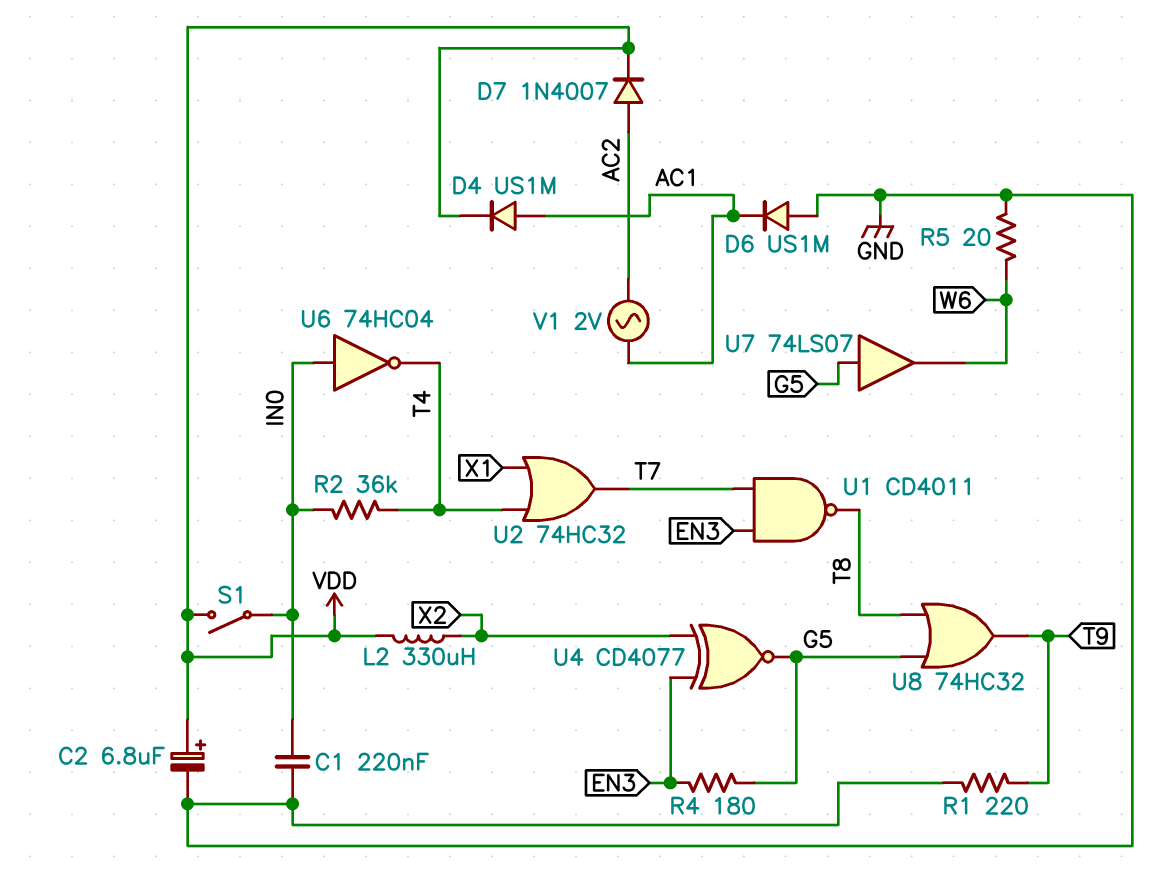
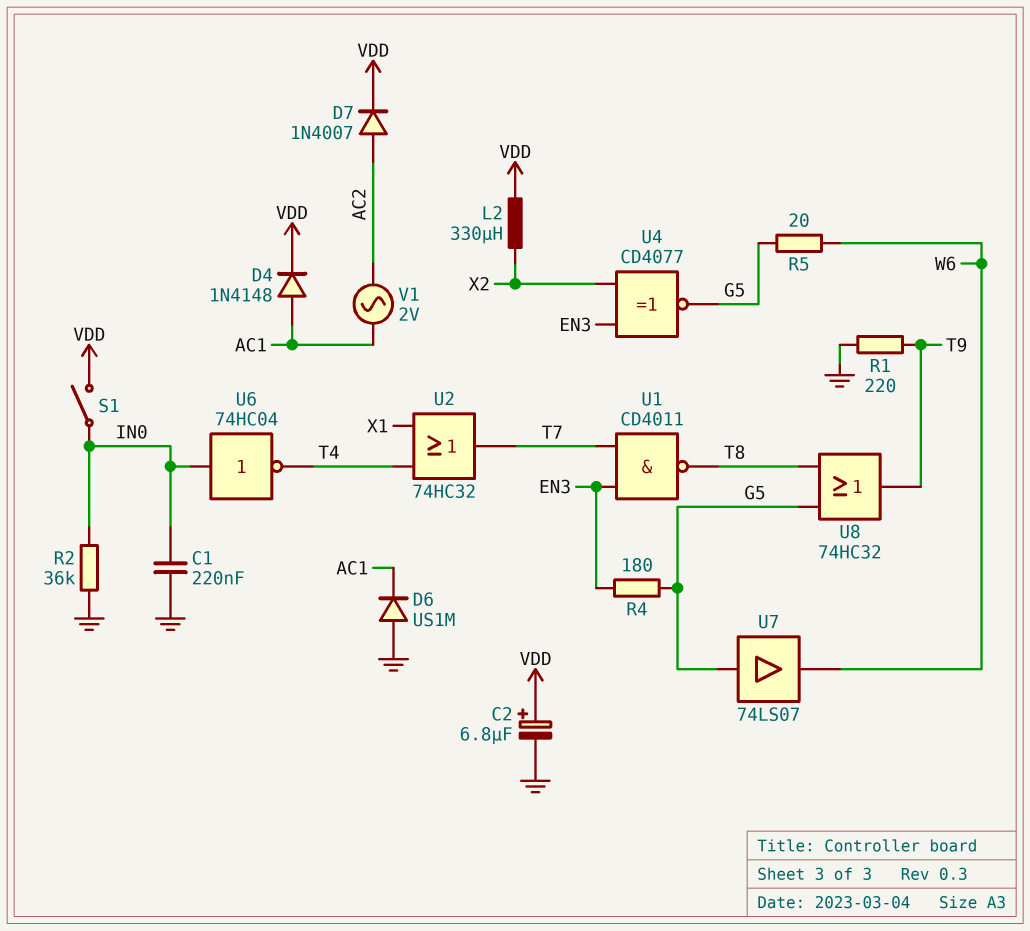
D4: diode US1M (A AC1, K VDD) -> diode 1N4148 (A AC1, K VDD)
R2: 36k (IN0, T4) -> 36k (GND, IN0)
R5: 20 (GND, W6) -> 20 (G5, W6)

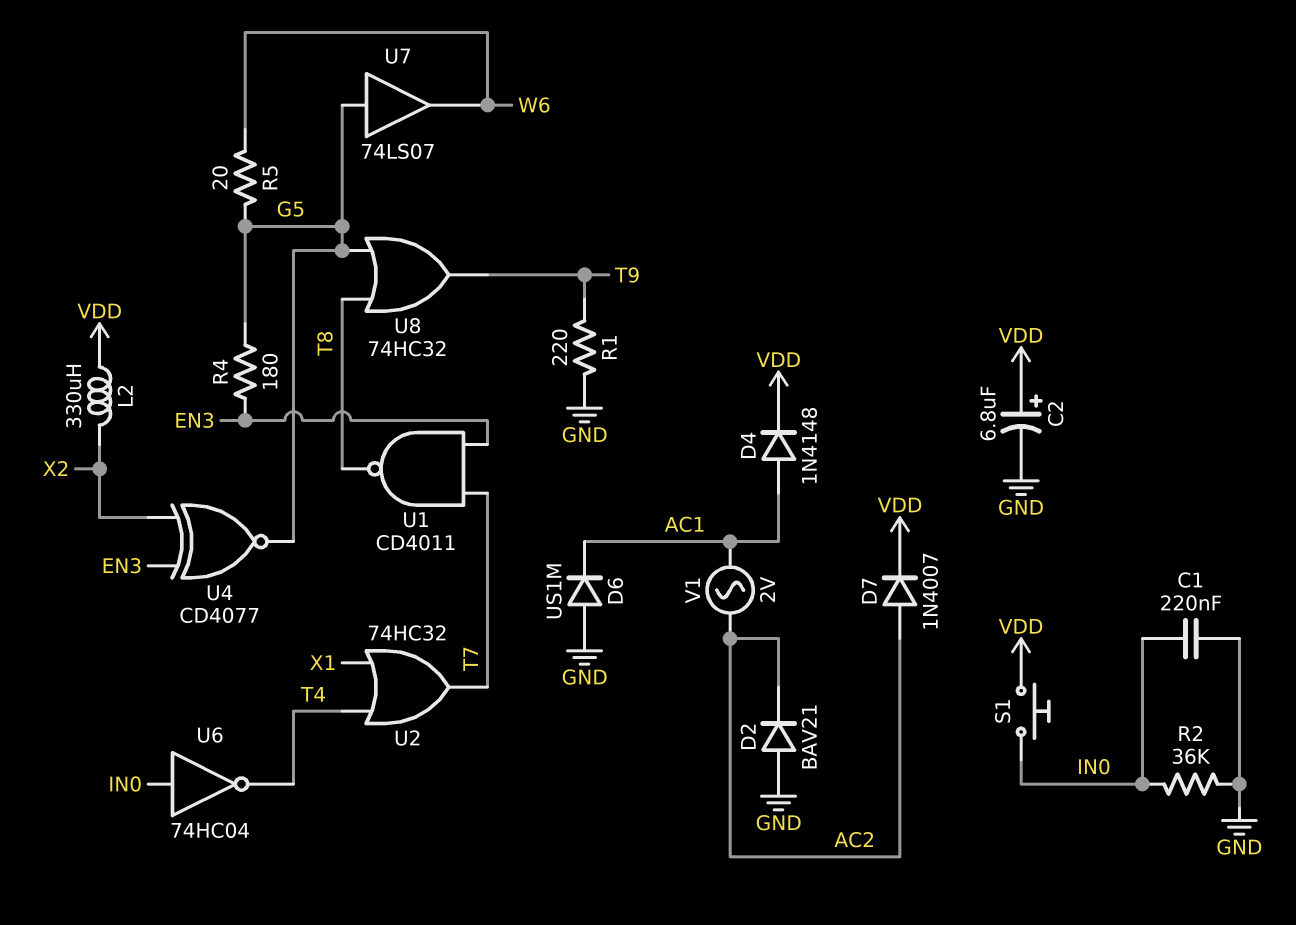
D2: none -> diode BAV21 (A GND, K AC2)
S1: switch (IN0, VDD) -> button (IN0, VDD)

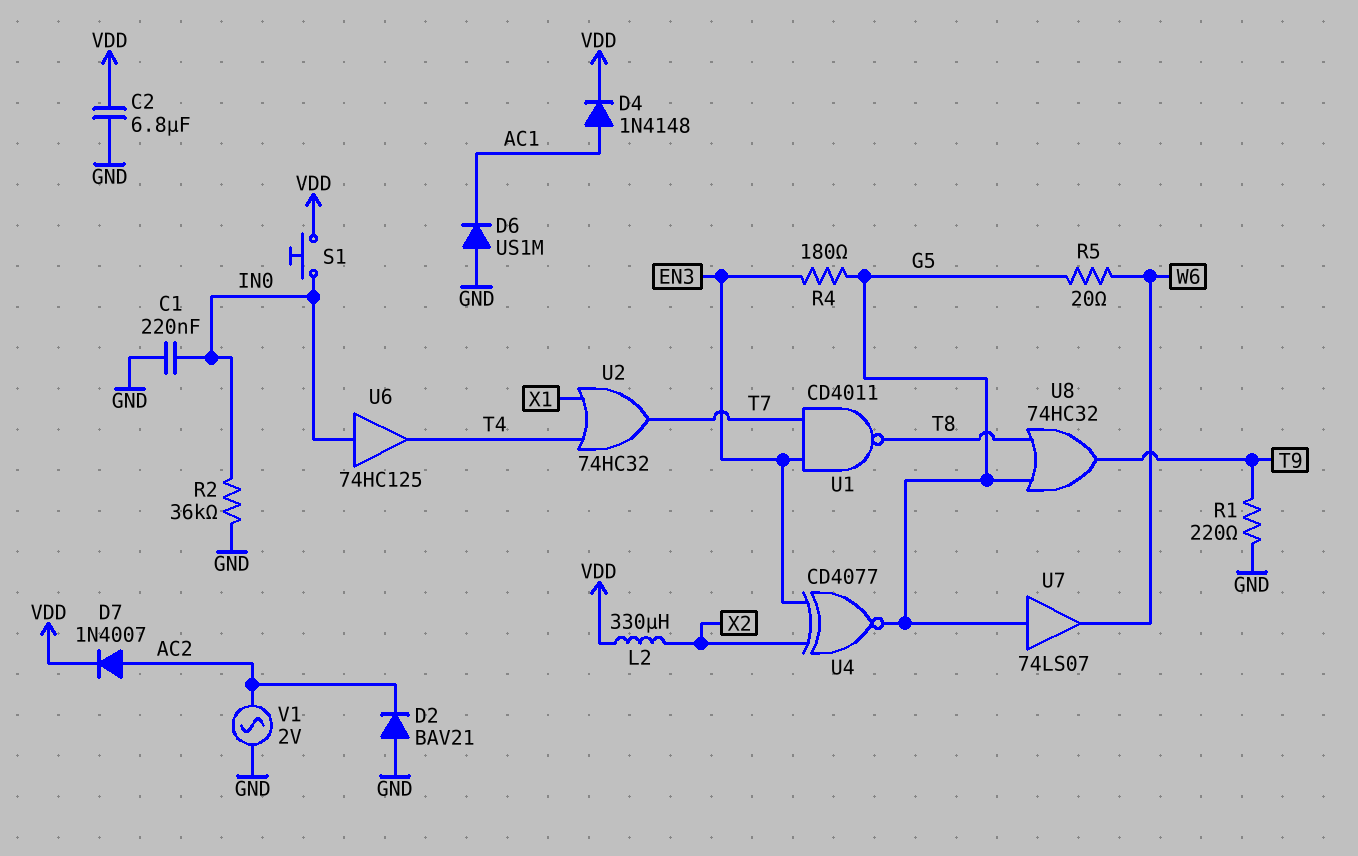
C2: 6.8uF (plus VDD, minus GND) -> 6.8uF (GND, VDD)
U6: NOT 74HC04 (in IN0, out T4) -> buffer 74HC125 (in IN0, out T4)
V1: AC 2V (AC1, AC2) -> AC 2V (AC2, GND)

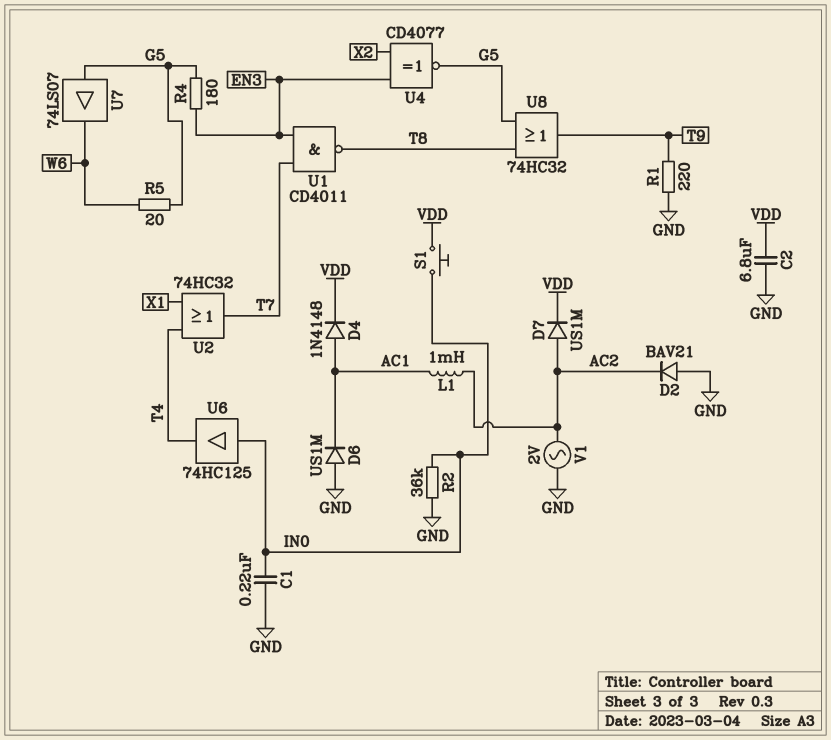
D7: diode 1N4007 (A AC2, K VDD) -> diode US1M (A AC2, K VDD)
L1: none -> 1mH (AC1, AC2)
L2: 330uH (VDD, X2) -> none

